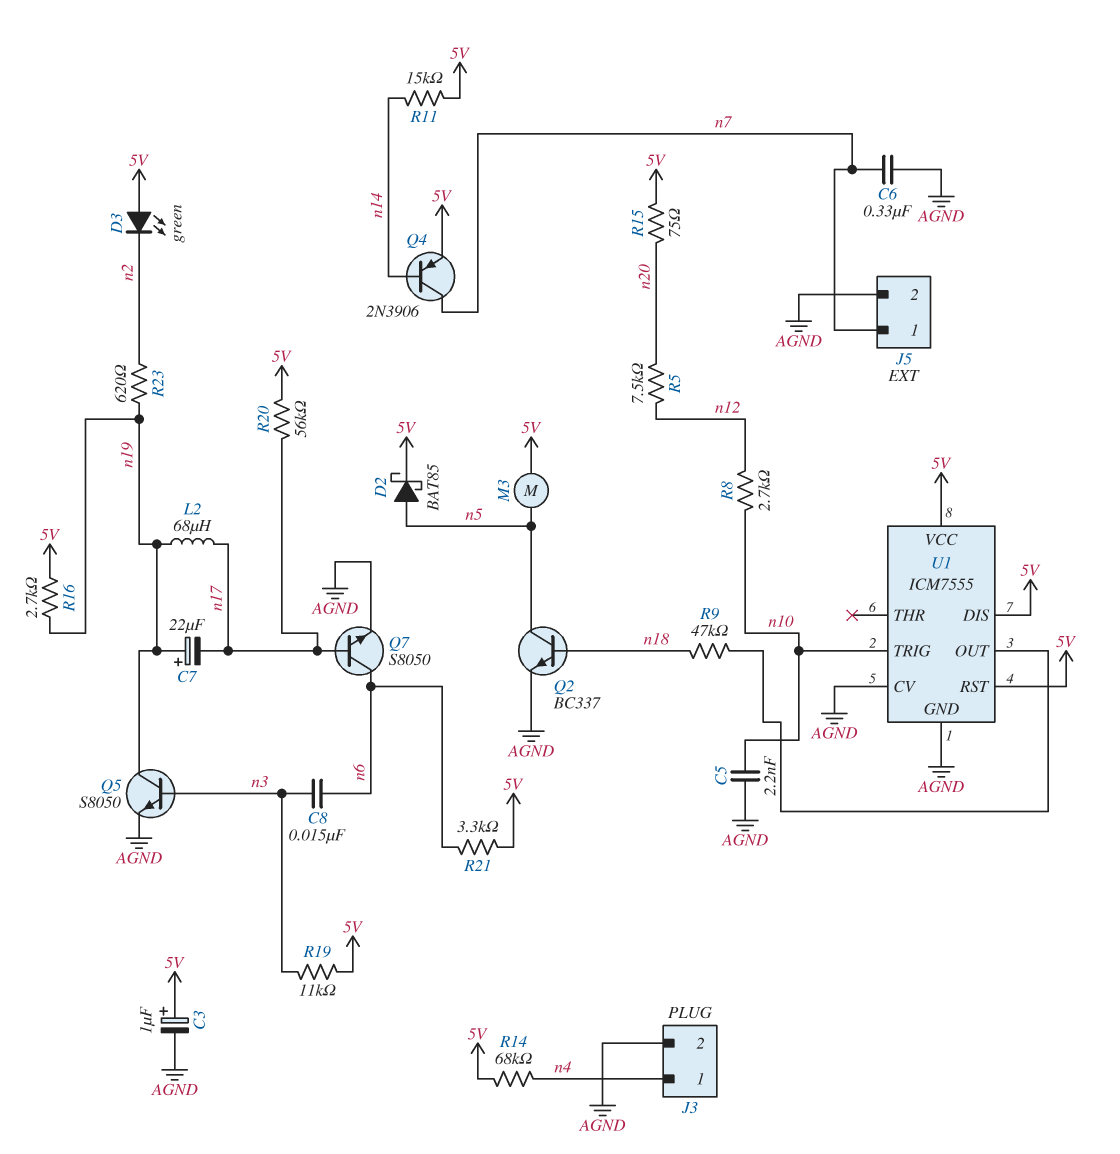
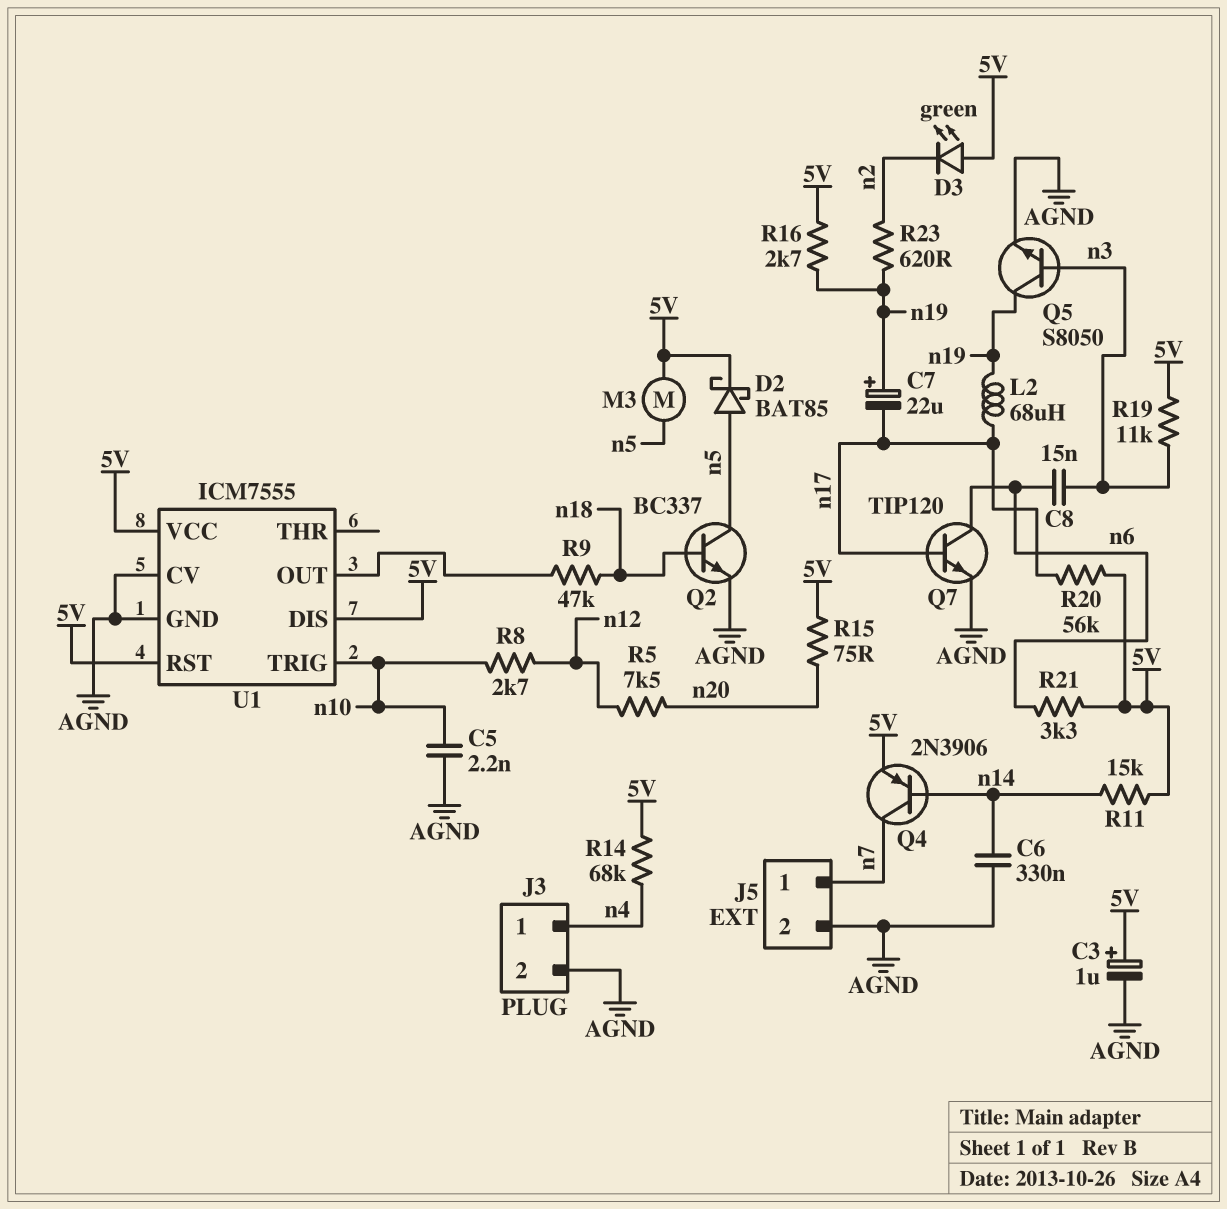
C6: 330nF (AGND, n7) -> 330nF (AGND, n14)
Q7: NPN S8050 (B n17, C n6, E AGND) -> NPN TIP120 (B n17, C n6, E AGND)

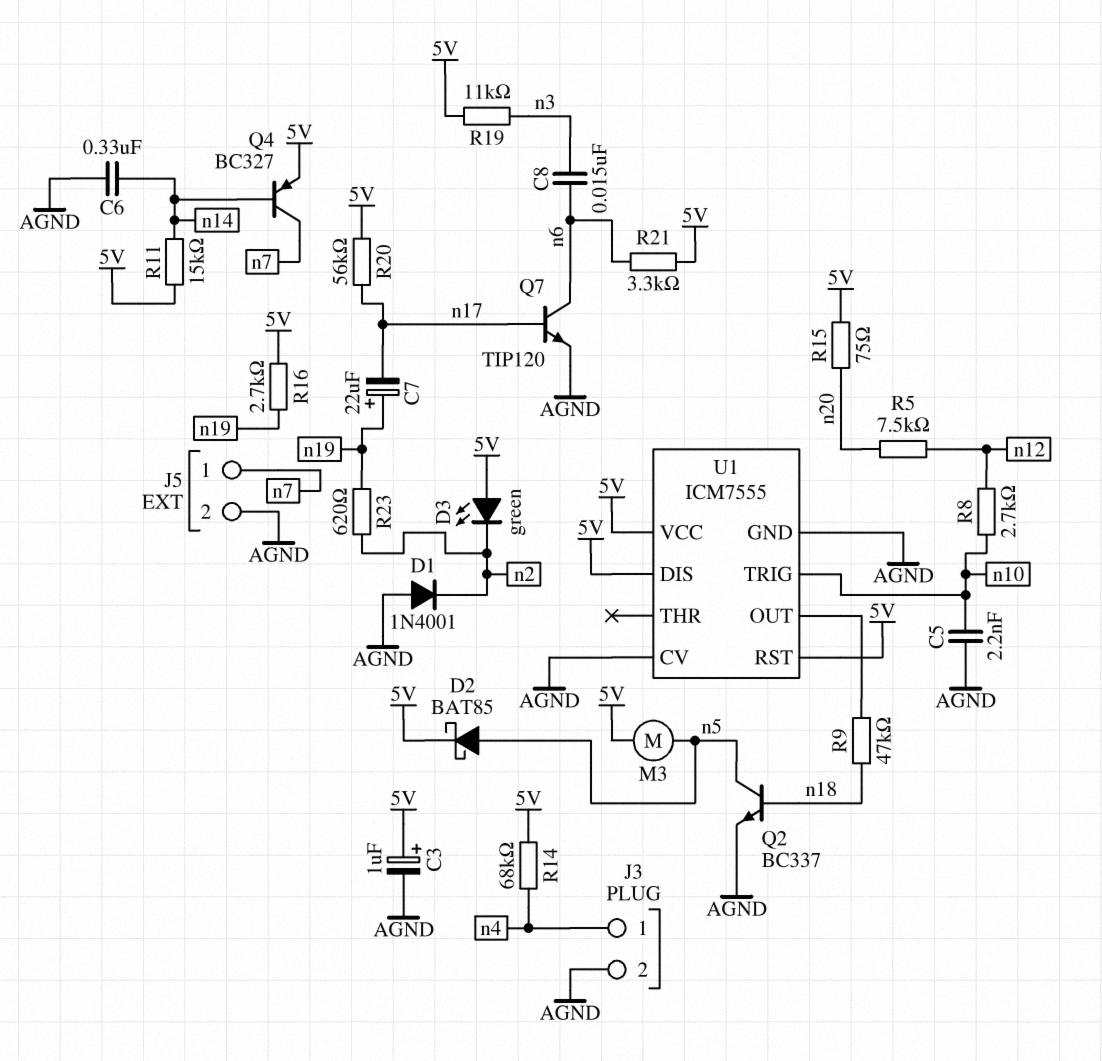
D1: none -> diode 1N4001 (A AGND, K n2)
L2: 68uH (n17, n19) -> none
Q4: PNP 2N3906 (B n14, C n7, E 5V) -> PNP BC327 (B n14, C n7, E 5V)
Q5: NPN S8050 (B n3, C n19, E AGND) -> none

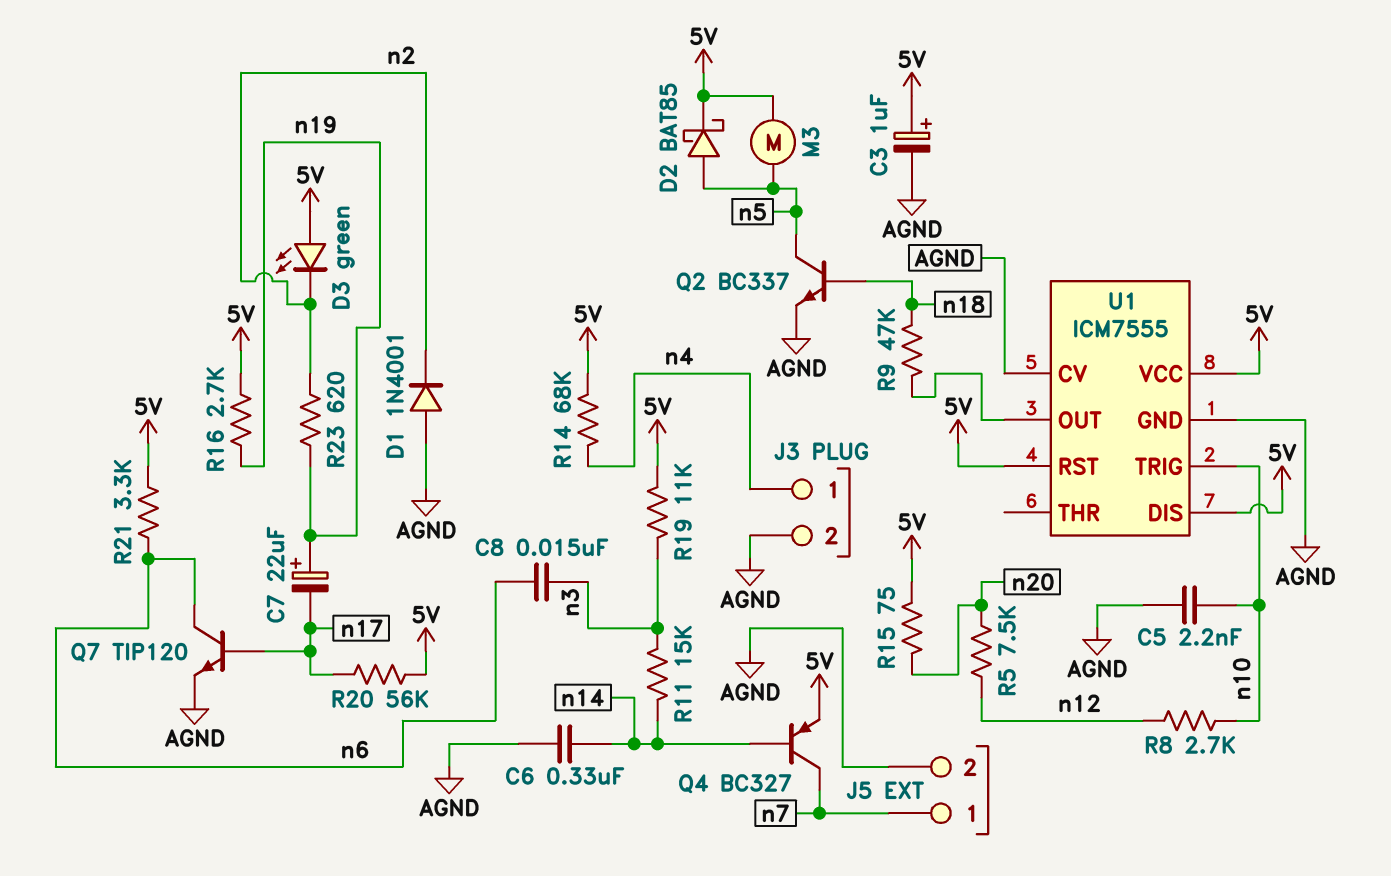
R11: 15k (5V, n14) -> 15k (n3, n14)

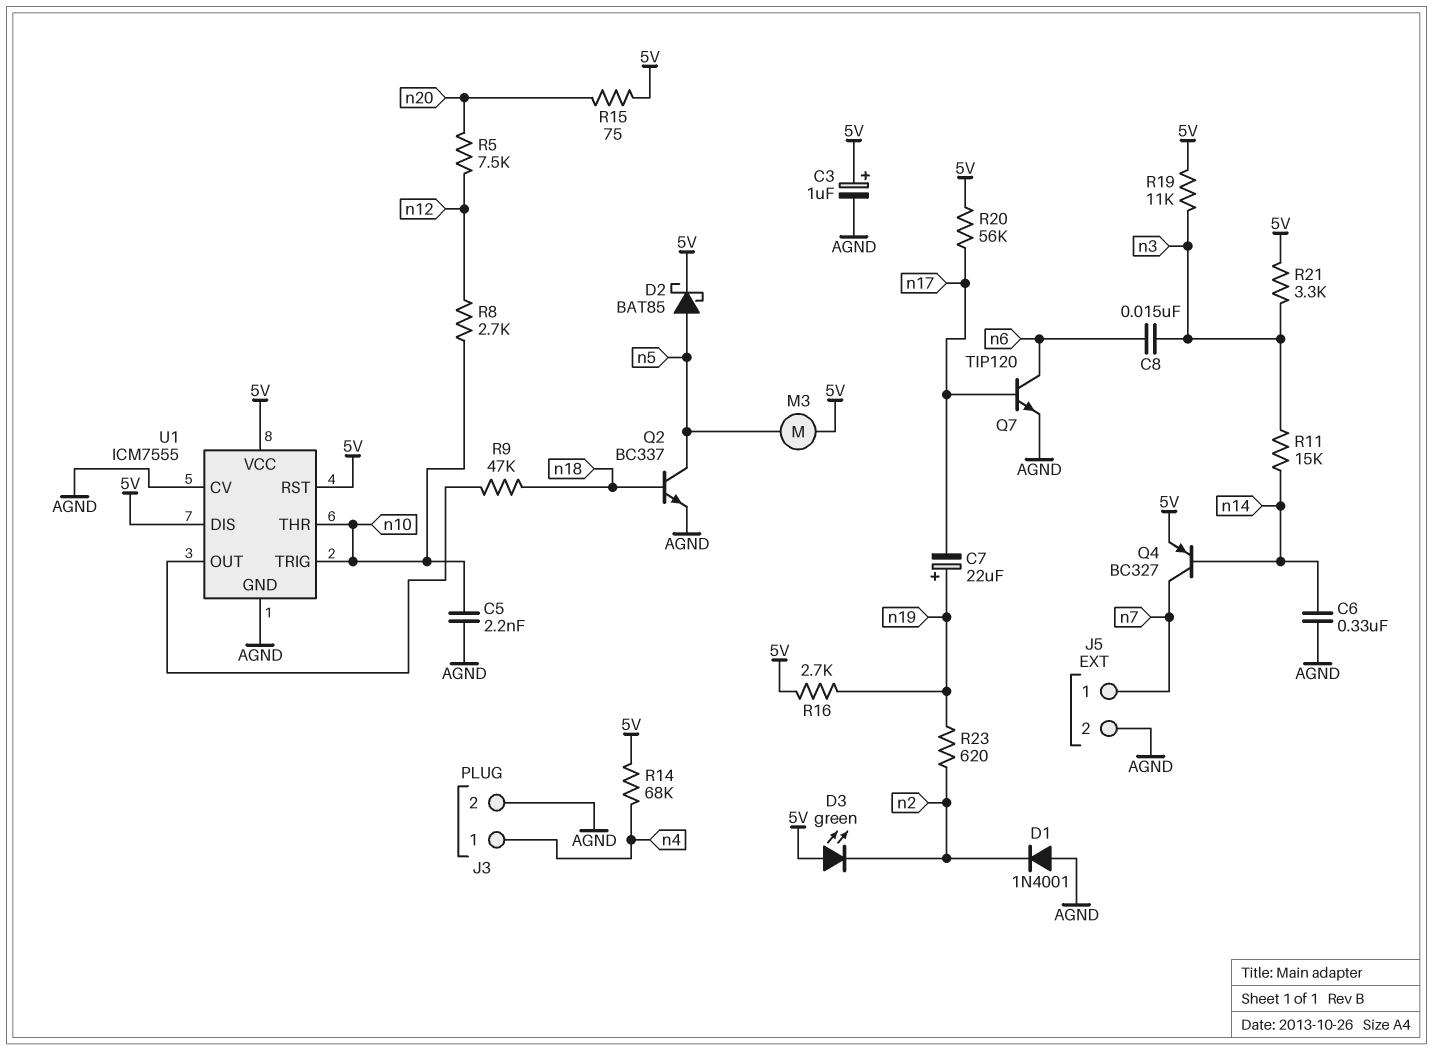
R21: 3.3k (5V, n6) -> 3.3k (5V, n3)
U1 pin THR: none -> n10

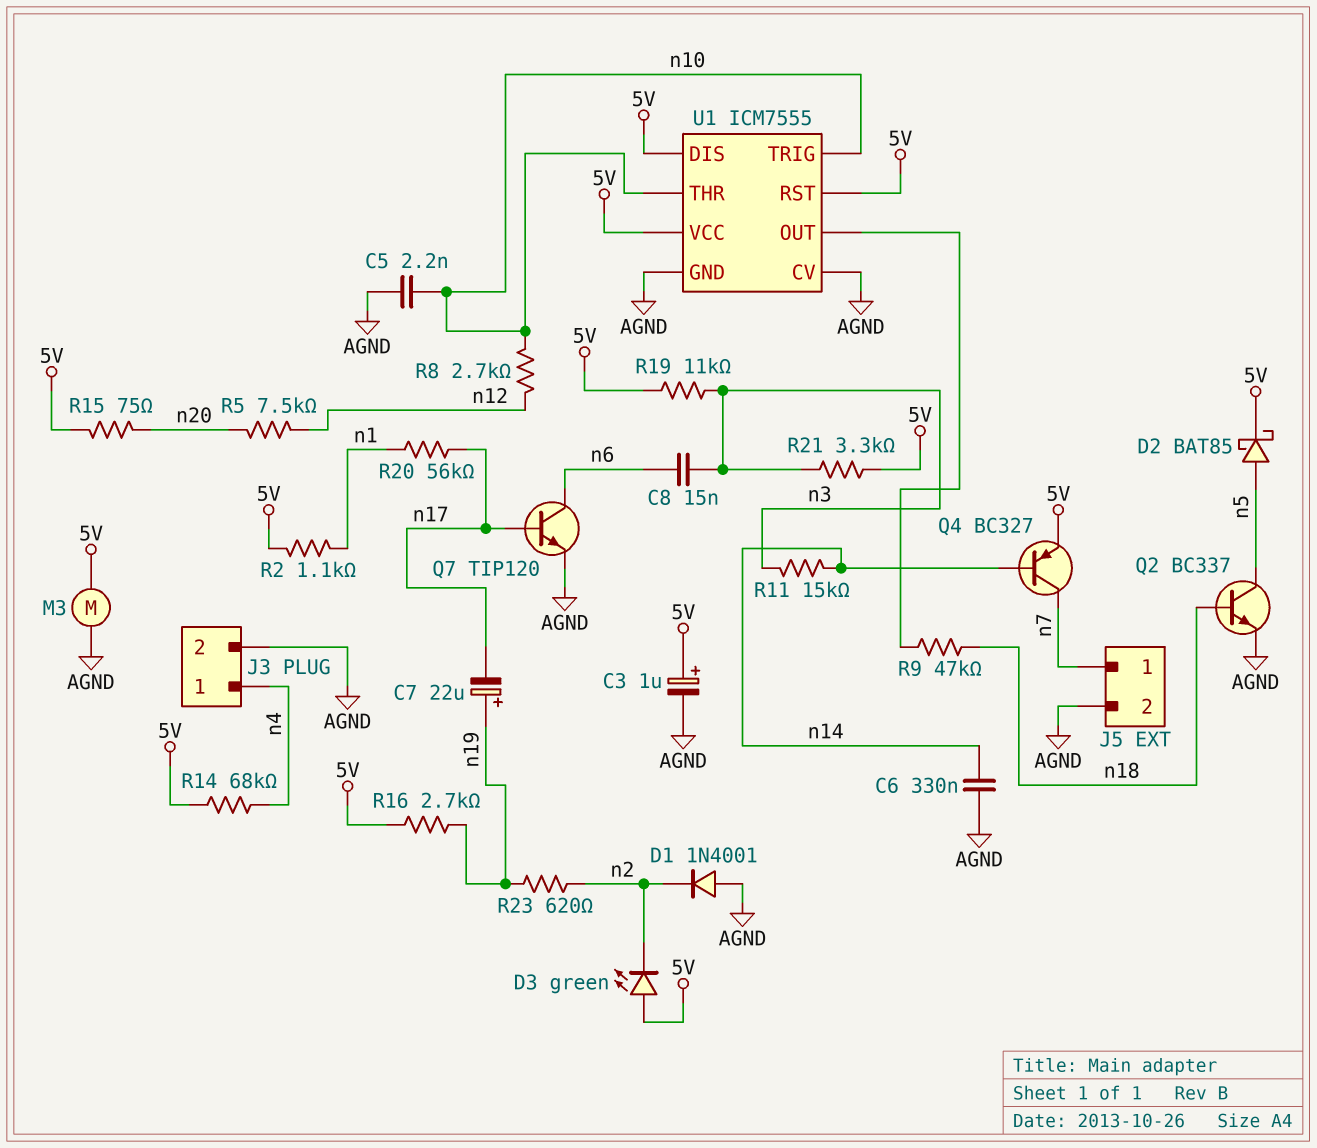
M3: motor (5V, n5) -> motor (5V, AGND)
R2: none -> 1.1k (5V, n1)
R20: 56k (5V, n17) -> 56k (n1, n17)

